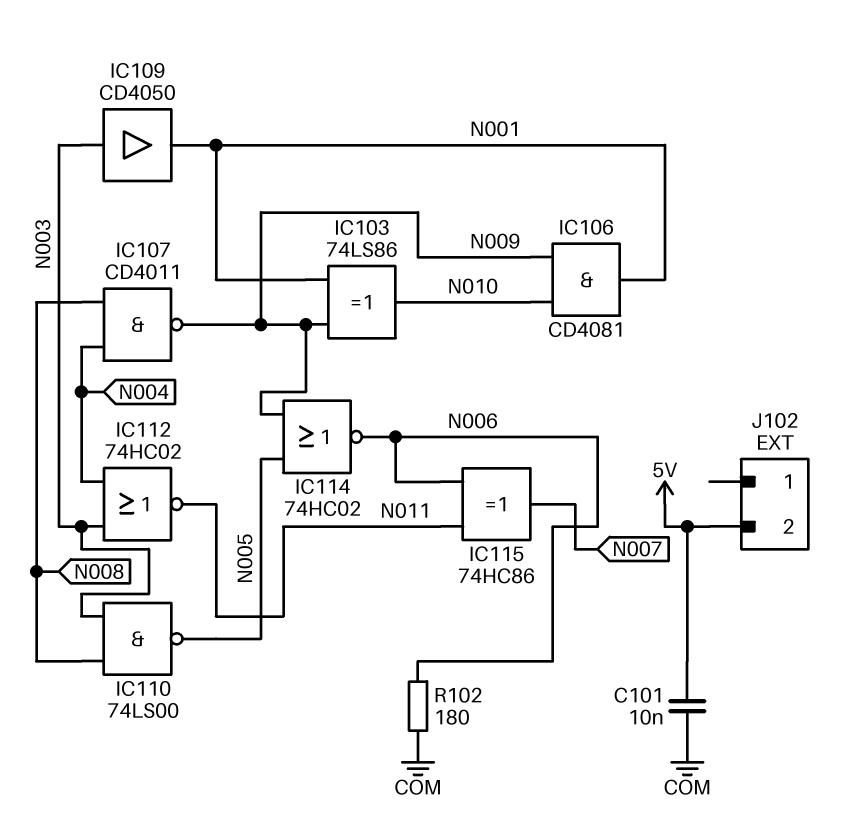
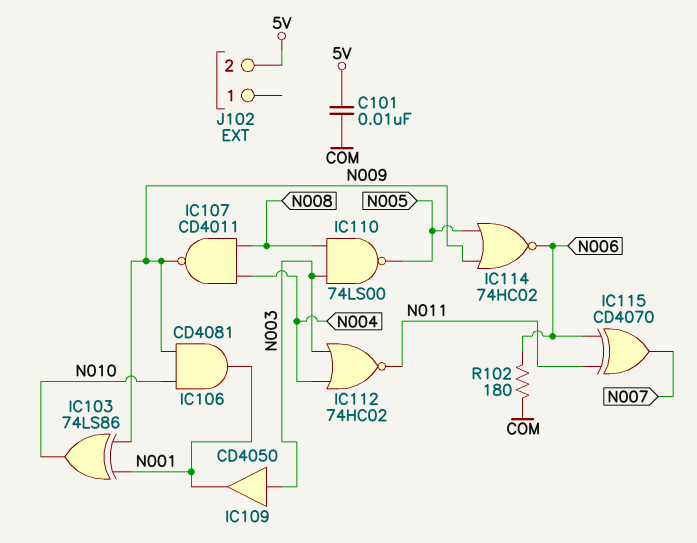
IC115: XOR 74HC86 (in N006, in N011, out N007) -> XOR CD4070 (in N006, in N011, out N007)

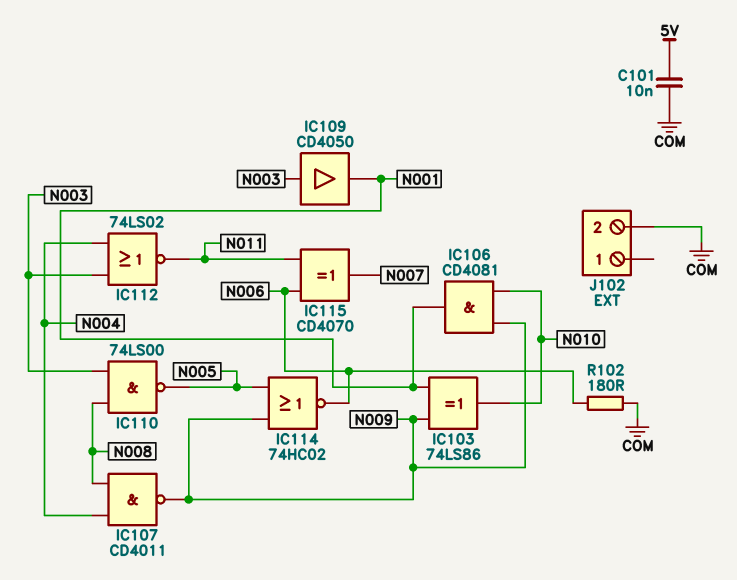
IC112: NOR 74HC02 (in N003, in N004, out N011) -> NOR 74LS02 (in N003, in N004, out N011)
J102 pin 2: 5V -> COM

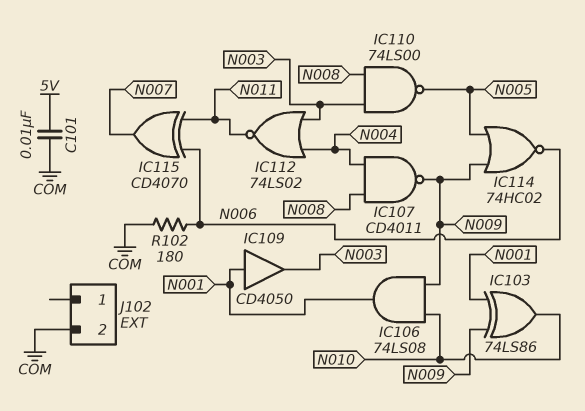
IC106: AND CD4081 (in N009, in N010, out N001) -> AND 74LS08 (in N009, in N010, out N001)
IC109: buffer CD4050 (in N003, out N001) -> buffer CD4050 (in N001, out N003)

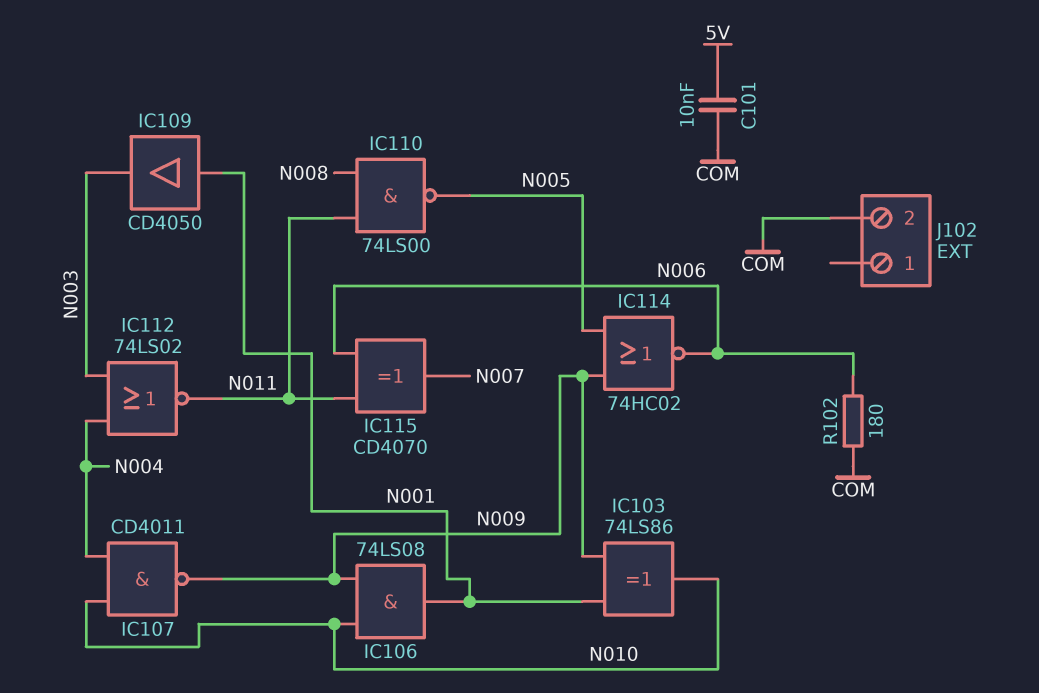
IC107: NAND CD4011 (in N004, in N008, out N009) -> NAND CD4011 (in N004, in N010, out N009)
IC110: NAND 74LS00 (in N003, in N008, out N005) -> NAND 74LS00 (in N008, in N011, out N005)

